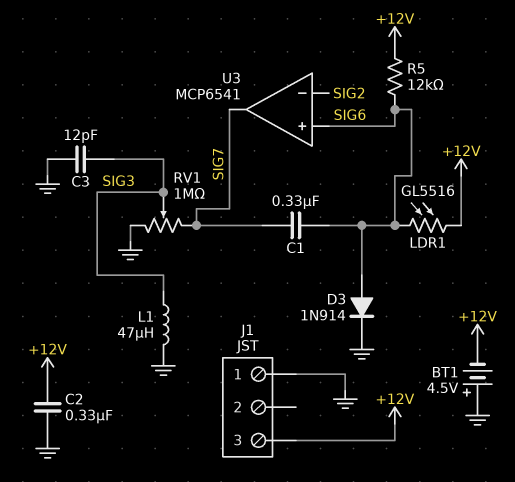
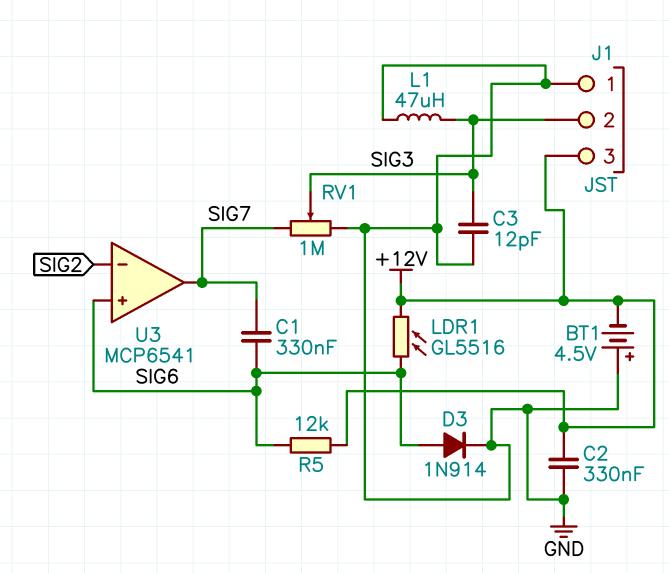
J1 pin 2: none -> SIG3

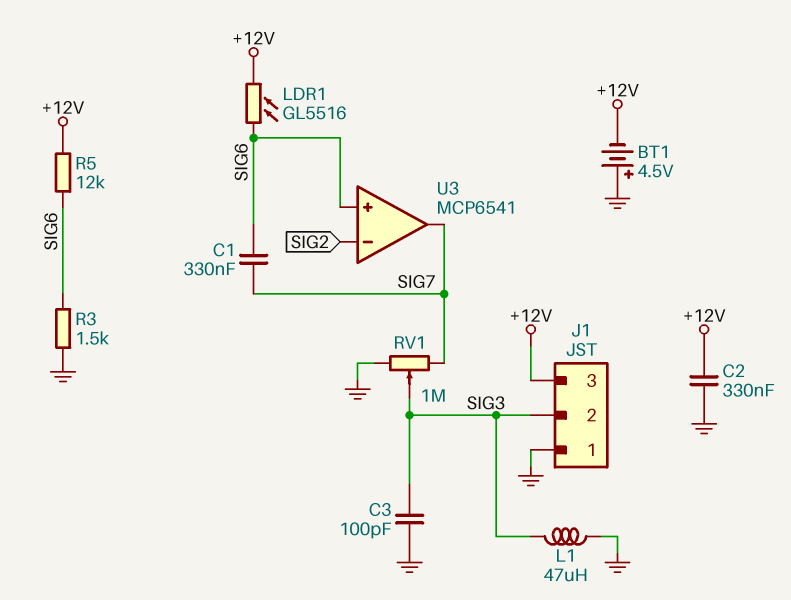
C3: 12pF (GND, SIG3) -> 100pF (GND, SIG3)
D3: diode 1N914 (A SIG6, K GND) -> none
R3: none -> 1.5k (GND, SIG6)

